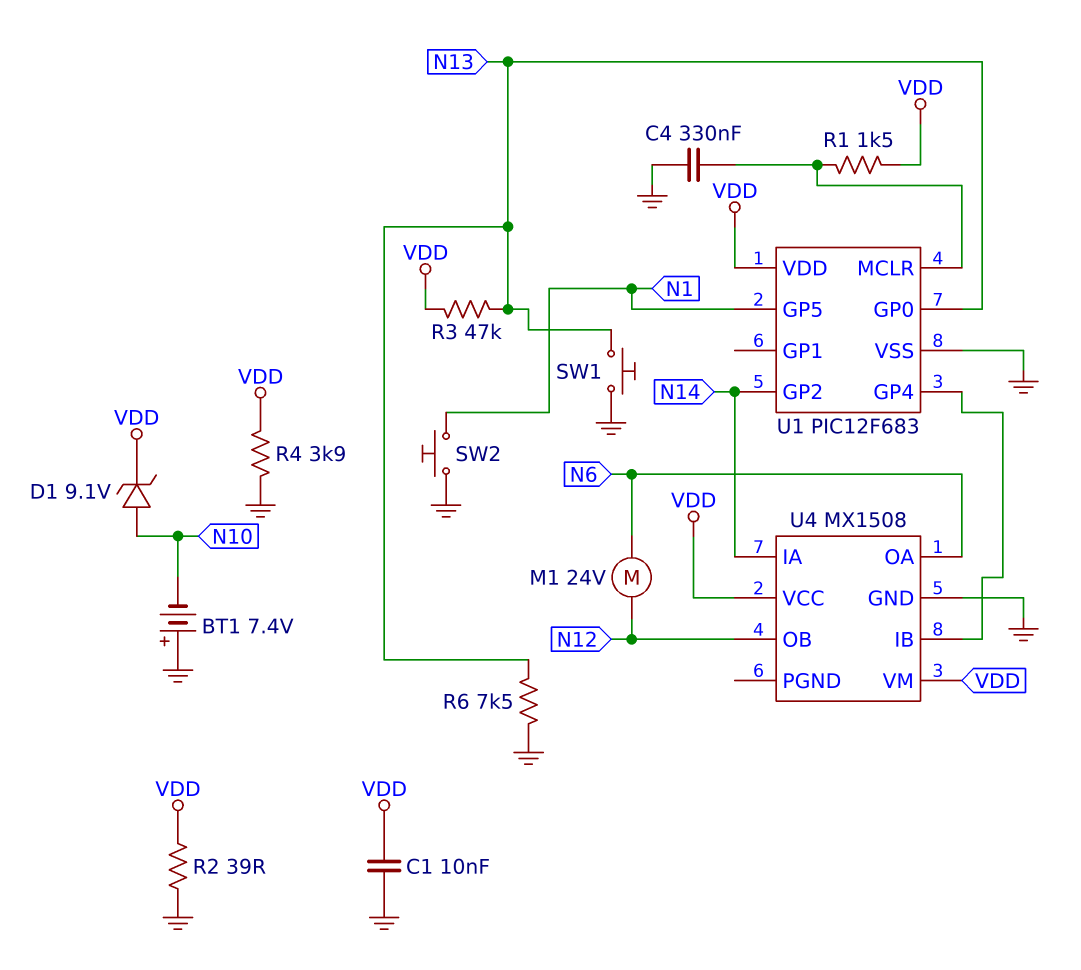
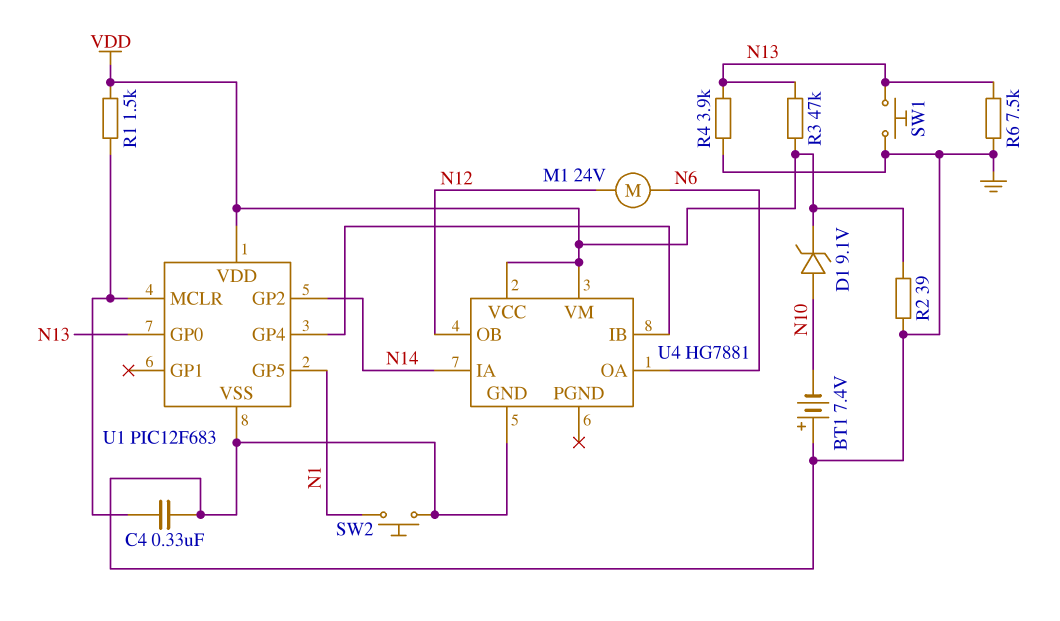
C1: 10nF (GND, VDD) -> none
R4: 3.9k (GND, VDD) -> 3.9k (GND, N13)
U4: MX1508 -> HG7881

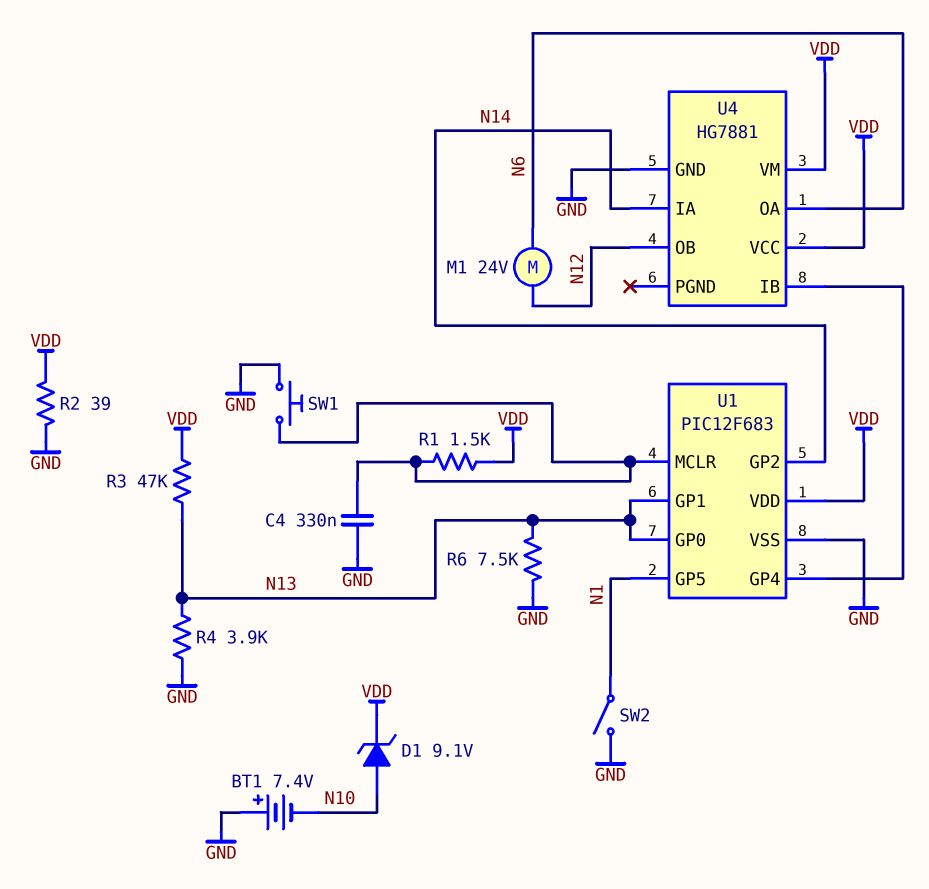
SW1: button (GND, N13) -> button (GND, U1/MCLR)
SW2: button (GND, N1) -> switch (GND, N1)
U1 pin GP1: none -> N13

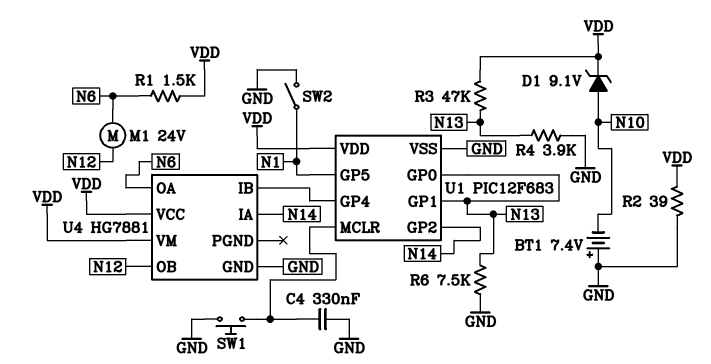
R1: 1.5k (U1/MCLR, VDD) -> 1.5k (N6, VDD)

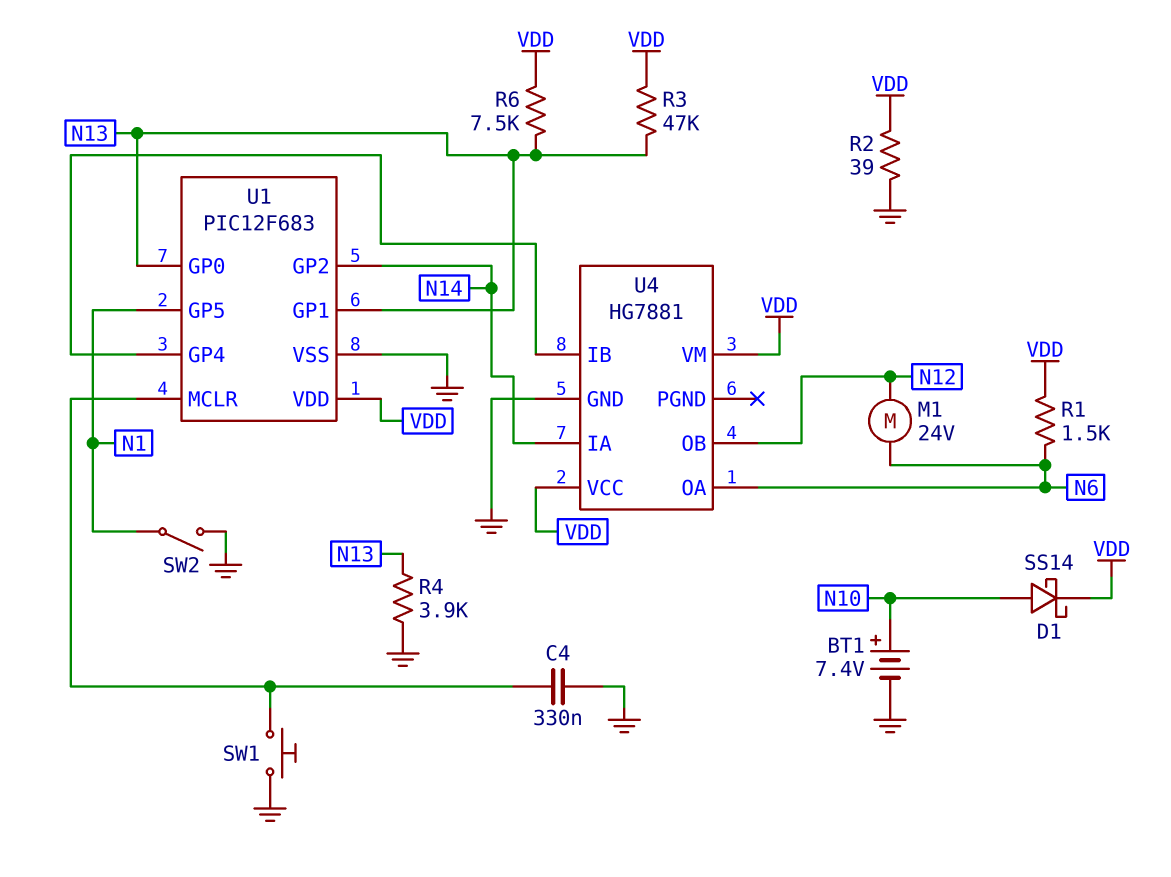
BT1: 7.4V (plus GND, minus N10) -> 7.4V (plus N10, minus GND)
D1: zener 9.1V (A N10, K VDD) -> schottky SS14 (A N10, K VDD)
R6: 7.5k (GND, N13) -> 7.5k (N13, VDD)

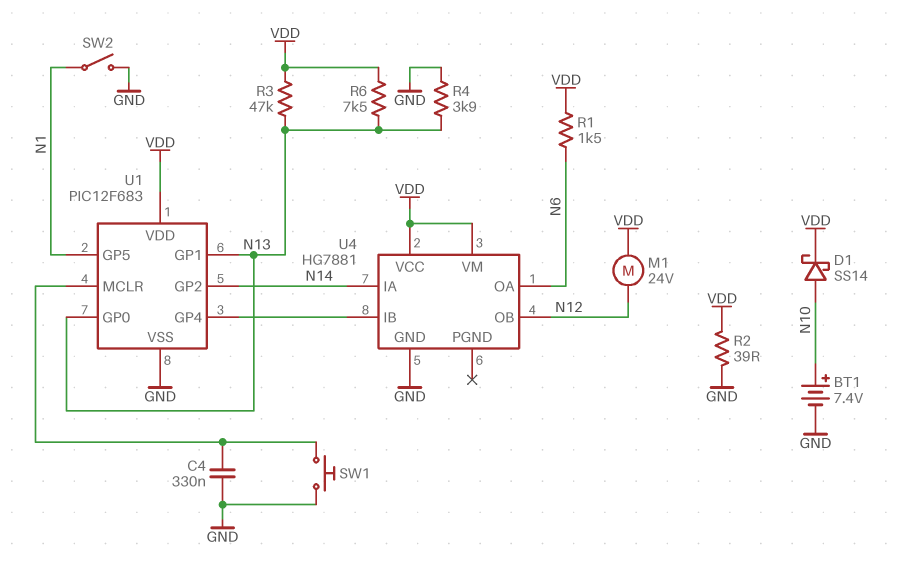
M1: motor 24V (N6, N12) -> motor 24V (N12, VDD)

